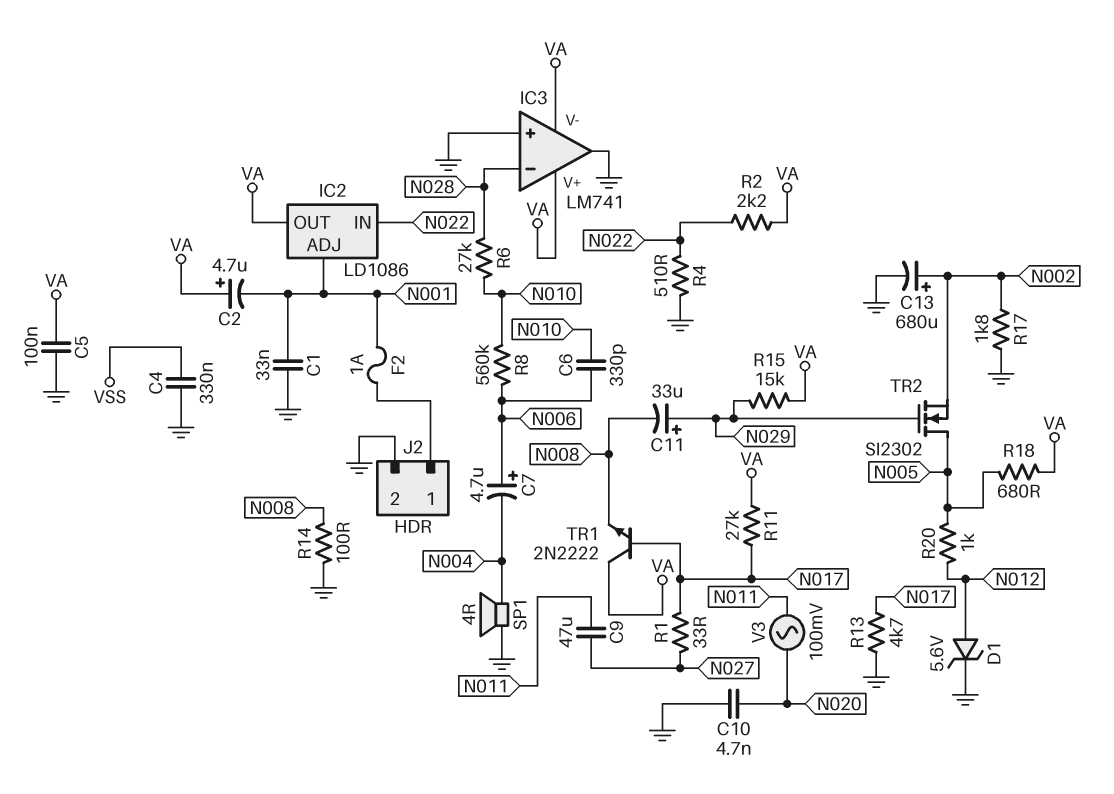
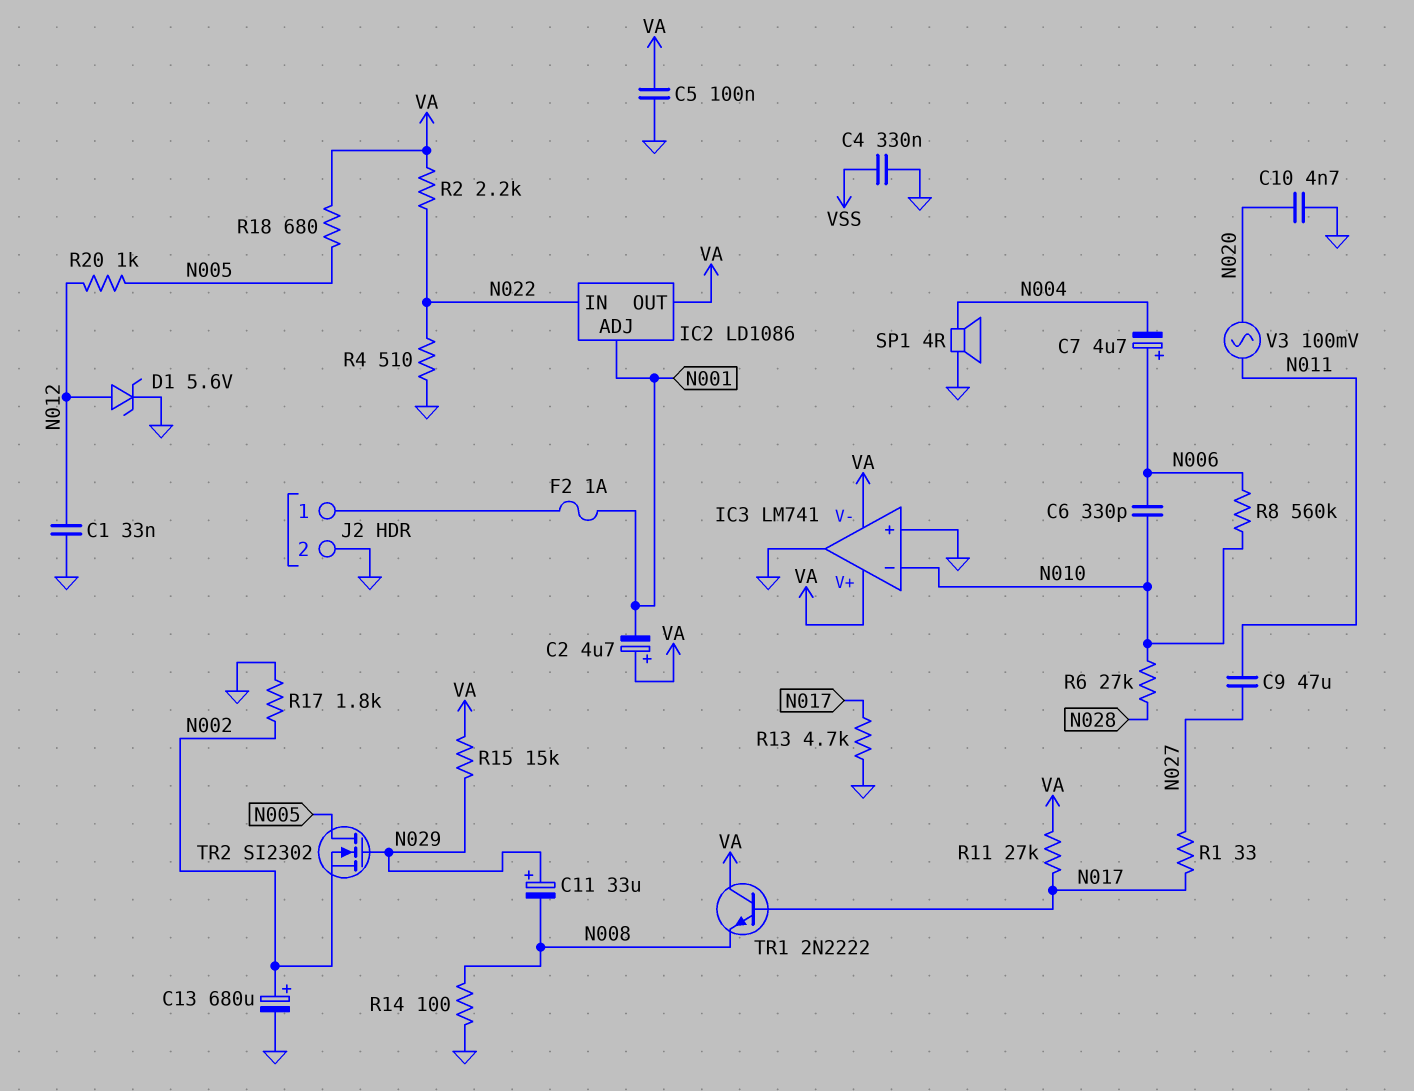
C1: 33nF (GND, N001) -> 33nF (GND, N012)
IC3 pin in-: N028 -> N010

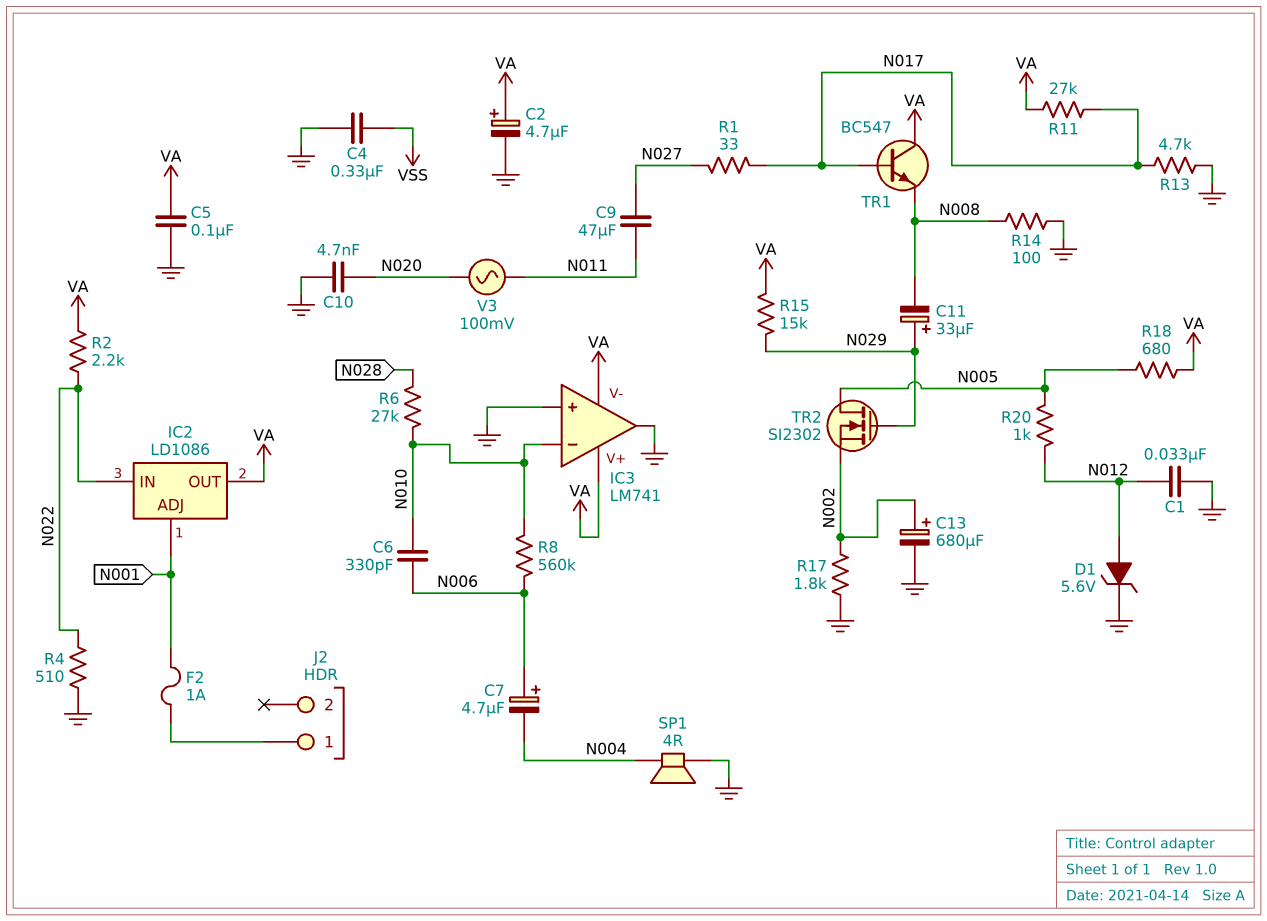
C2: 4.7uF (plus VA, minus N001) -> 4.7uF (plus VA, minus GND)
J2 pin 2: GND -> none
TR1: NPN 2N2222 (B N017, C VA, E N008) -> NPN BC547 (B N017, C VA, E N008)

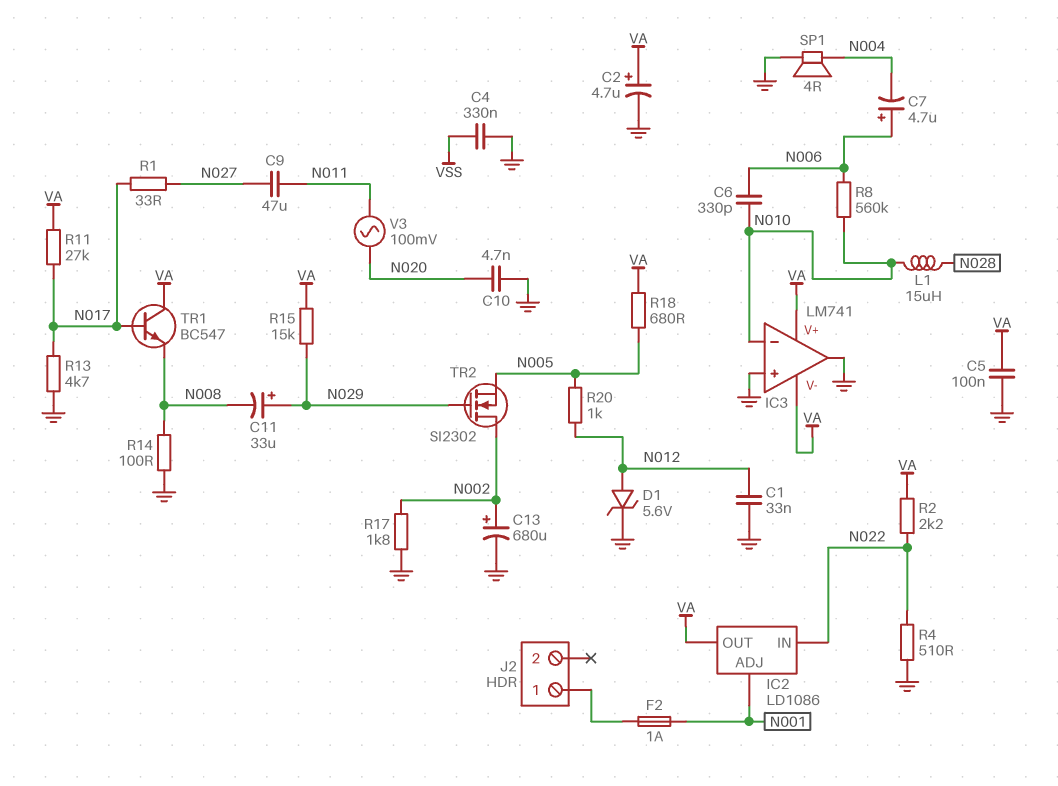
L1: none -> 15uH (N010, N028)
R6: 27k (N010, N028) -> none
TR2: NMOS SI2302 (G N029, D N005, S N002) -> NMOS SI2302 (G N029, D N002, S N005)

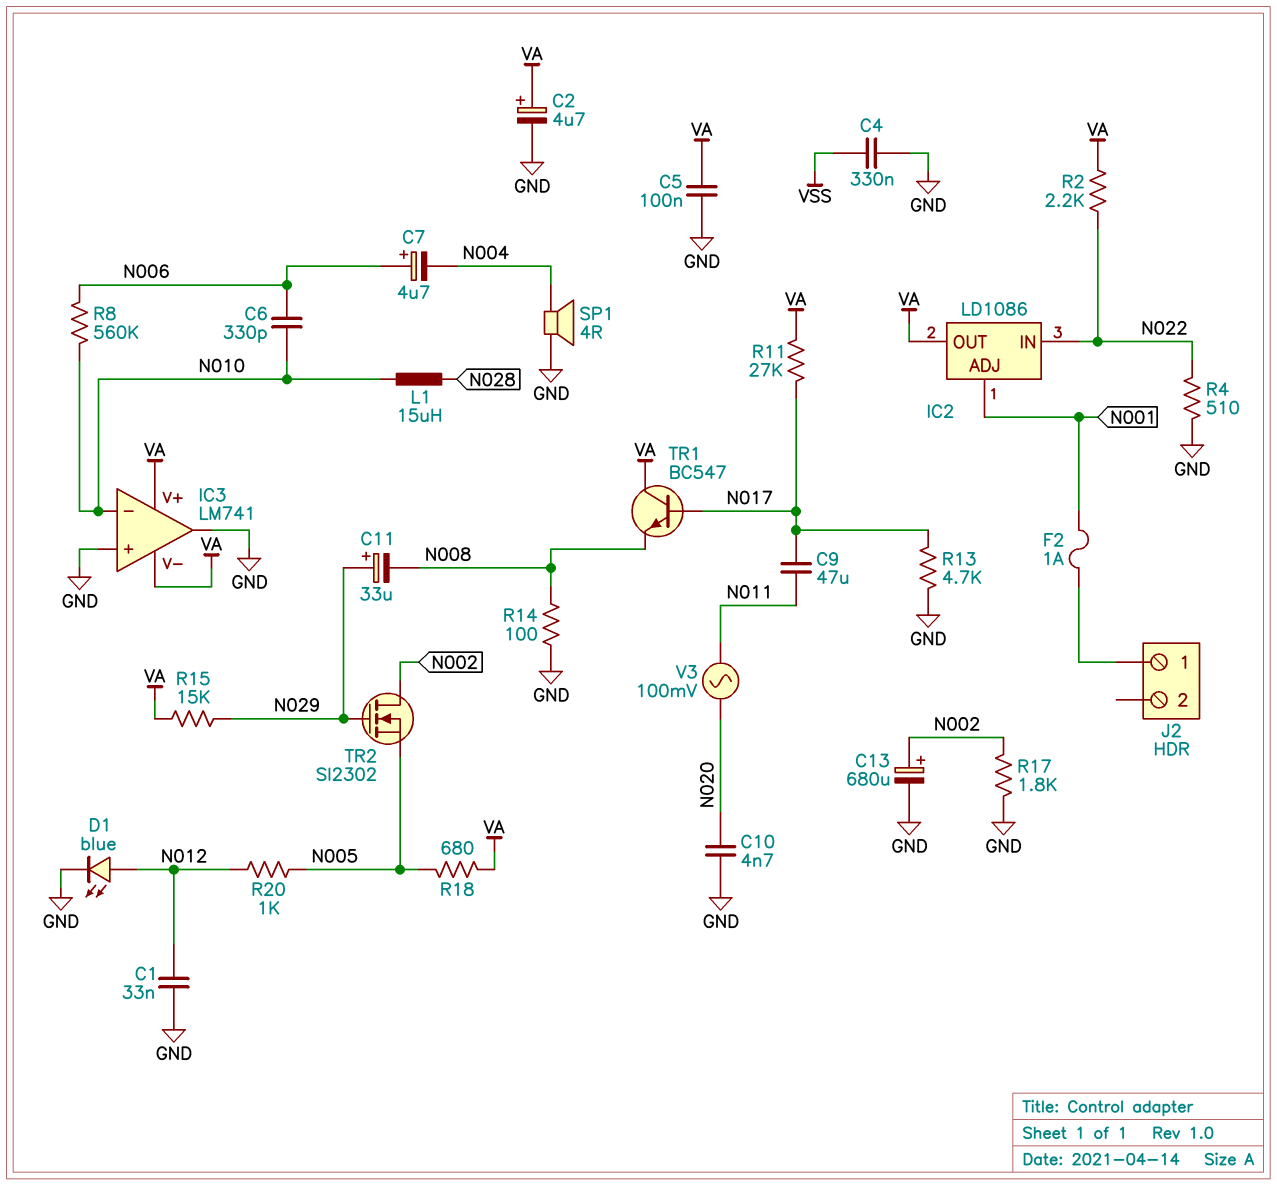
C9: 47uF (N011, N027) -> 47uF (N011, N017)
D1: zener 5.6V (A N012, K GND) -> LED blue (A N012, K GND)
R1: 33 (N017, N027) -> none

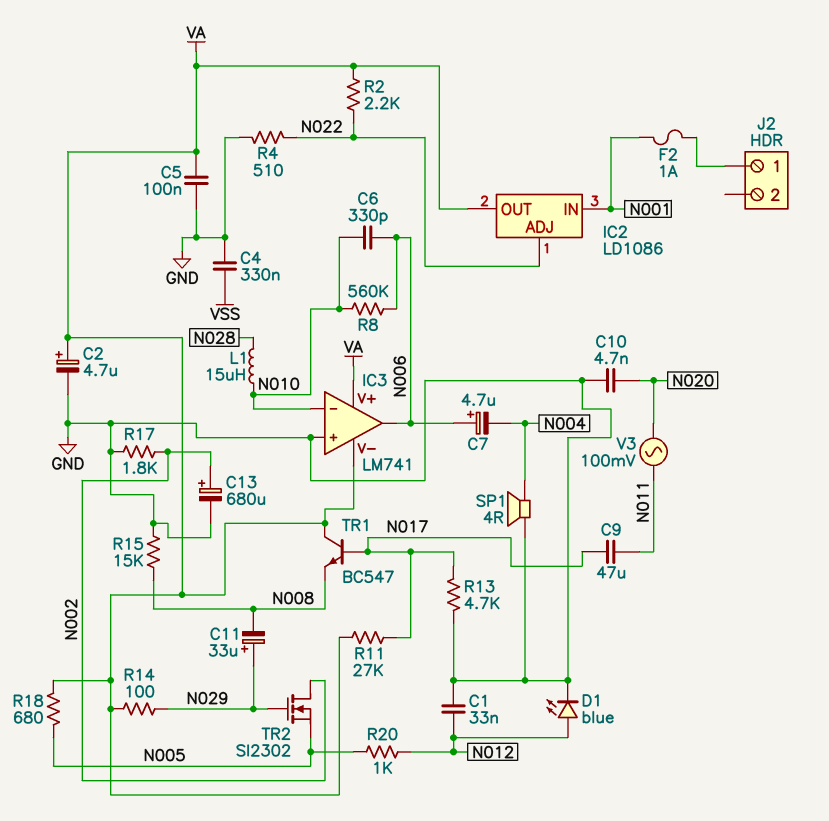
IC2 pin ADJ: N001 -> N022
IC2 pin IN: N022 -> N001
IC3 pin out: GND -> N006
R14: 100 (GND, N008) -> 100 (N029, VA)
R15: 15k (N029, VA) -> 15k (GND, N008)

